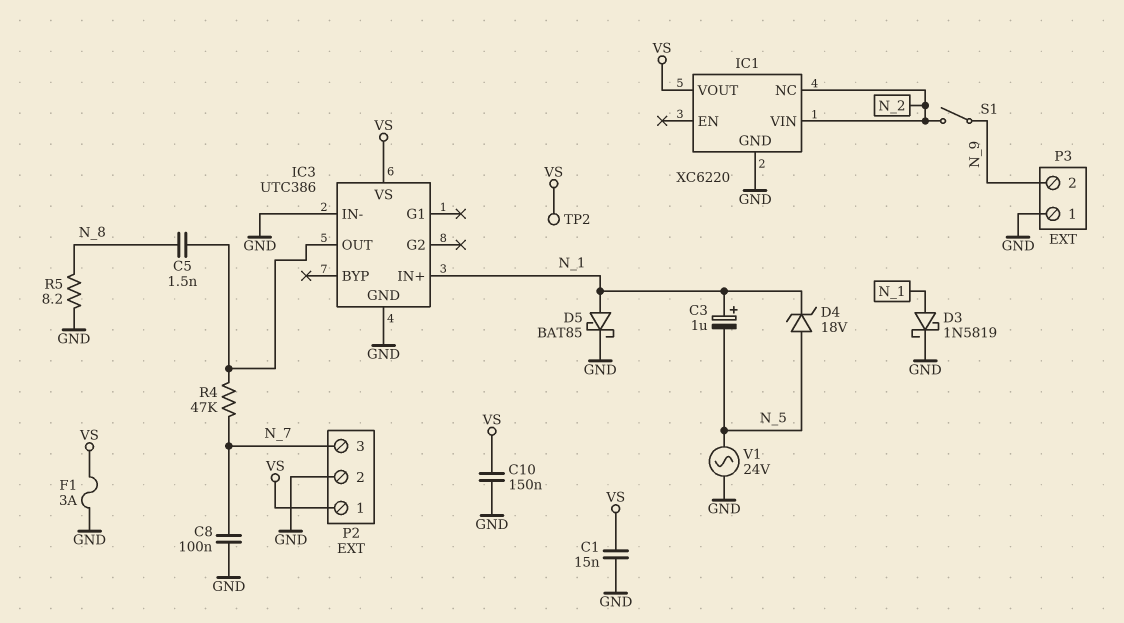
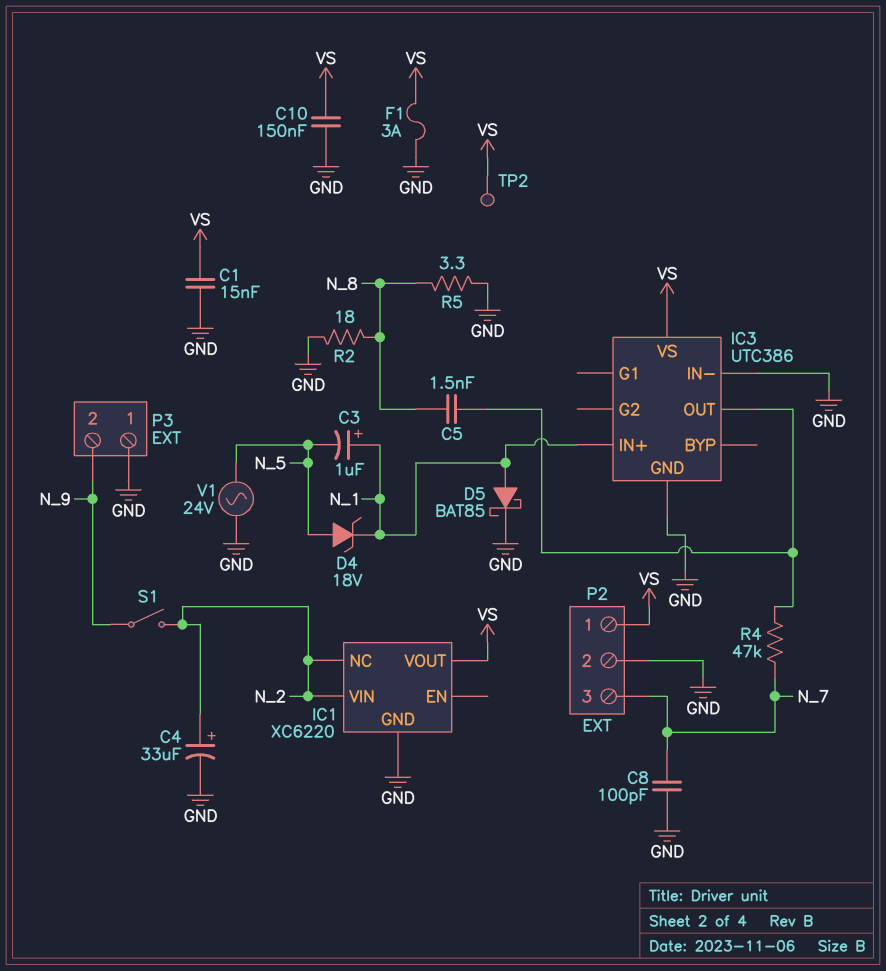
C4: none -> 33uF (plus N_2, minus GND)
C8: 100nF (GND, N_7) -> 100pF (GND, N_7)
D3: schottky 1N5819 (A N_1, K GND) -> none
R2: none -> 18 (GND, N_8)
R5: 8.2 (GND, N_8) -> 3.3 (GND, N_8)

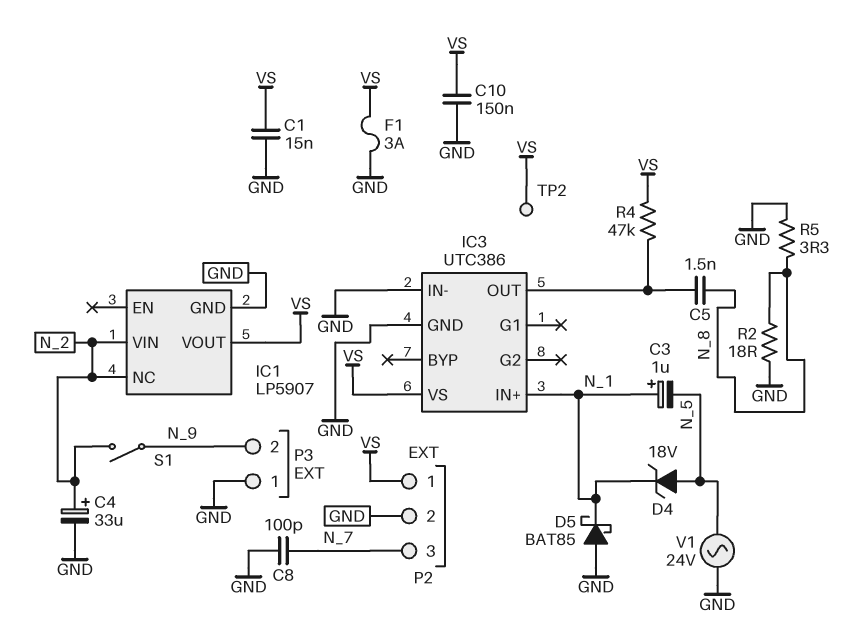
D5: schottky BAT85 (A N_1, K GND) -> schottky BAT85 (A GND, K N_1)
IC1: XC6220 -> LP5907
R4: 47k (IC3/OUT, N_7) -> 47k (IC3/OUT, VS)

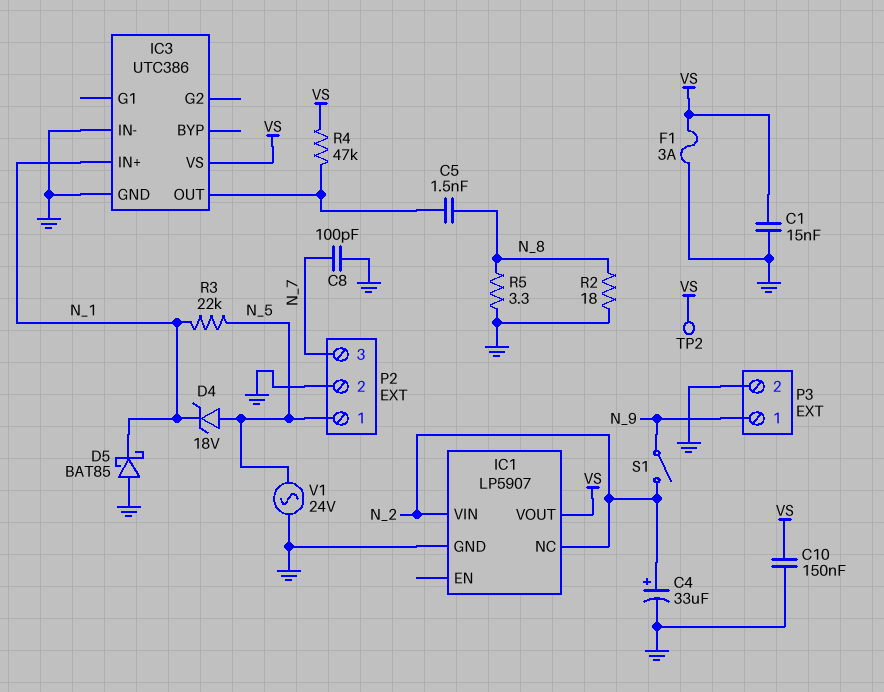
C3: 1uF (plus N_1, minus N_5) -> none
P2 pin 1: VS -> N_5
P3 pin 1: GND -> N_9
P3 pin 2: N_9 -> GND
R3: none -> 22k (N_1, N_5)

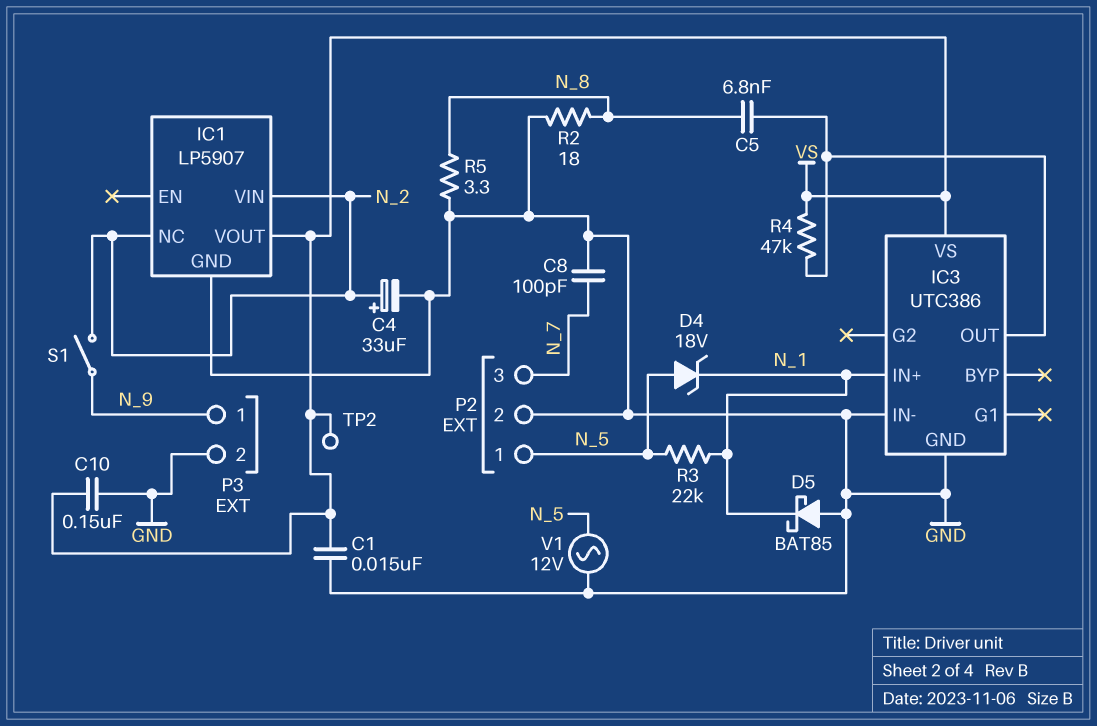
C5: 1.5nF (IC3/OUT, N_8) -> 6.8nF (IC3/OUT, N_8)
F1: 3A (GND, VS) -> none
V1: AC 24V (GND, N_5) -> AC 12V (GND, N_5)

